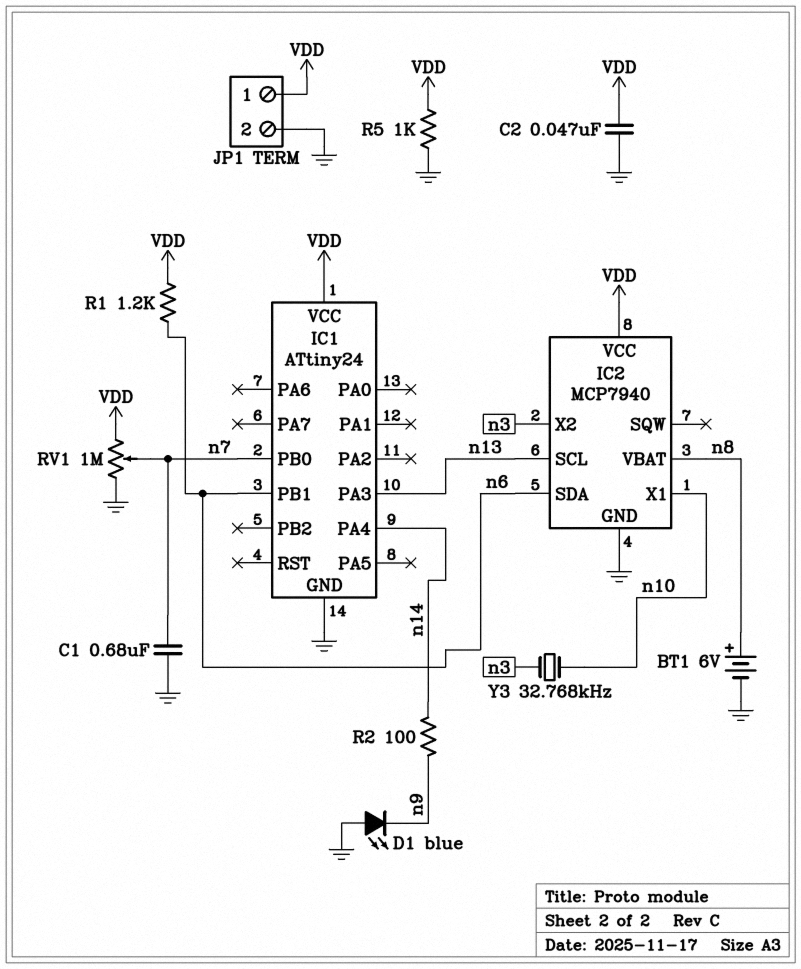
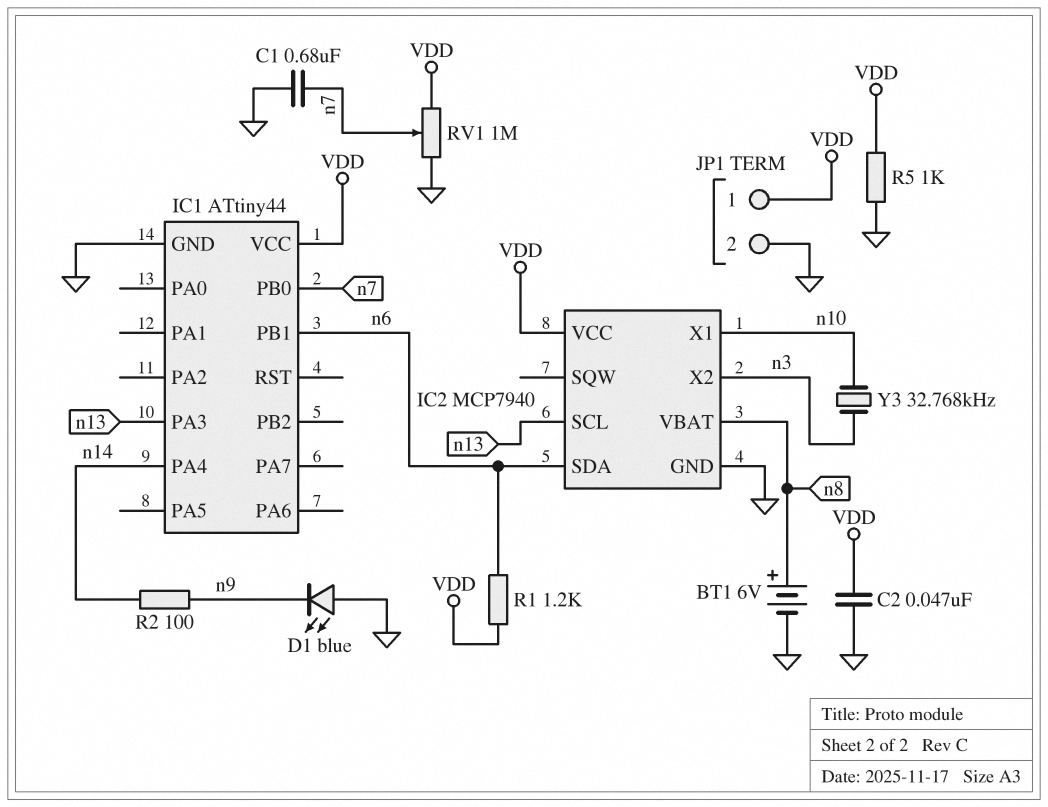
IC1: ATtiny24 -> ATtiny44

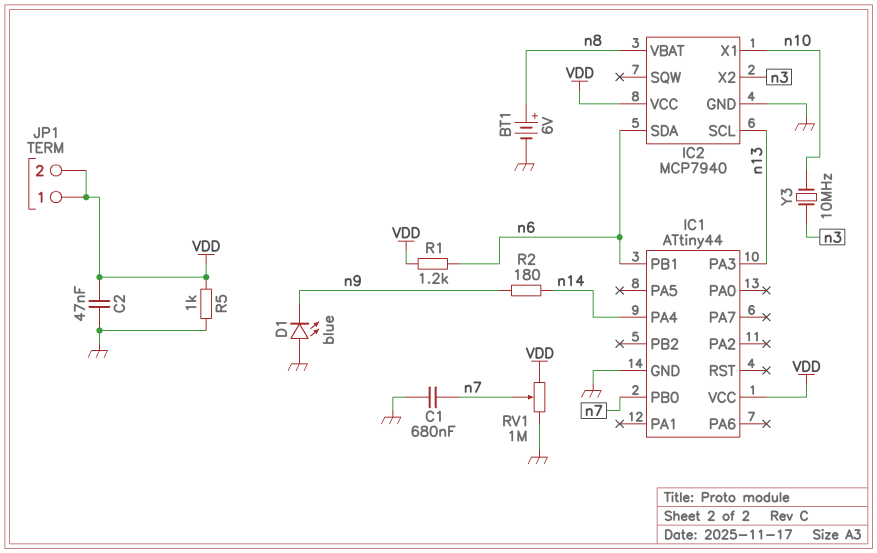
JP1 pin 2: GND -> VDD
R2: 100 (n9, n14) -> 180 (n9, n14)
Y3: 32.768kHz (n3, n10) -> 10MHz (n3, n10)

